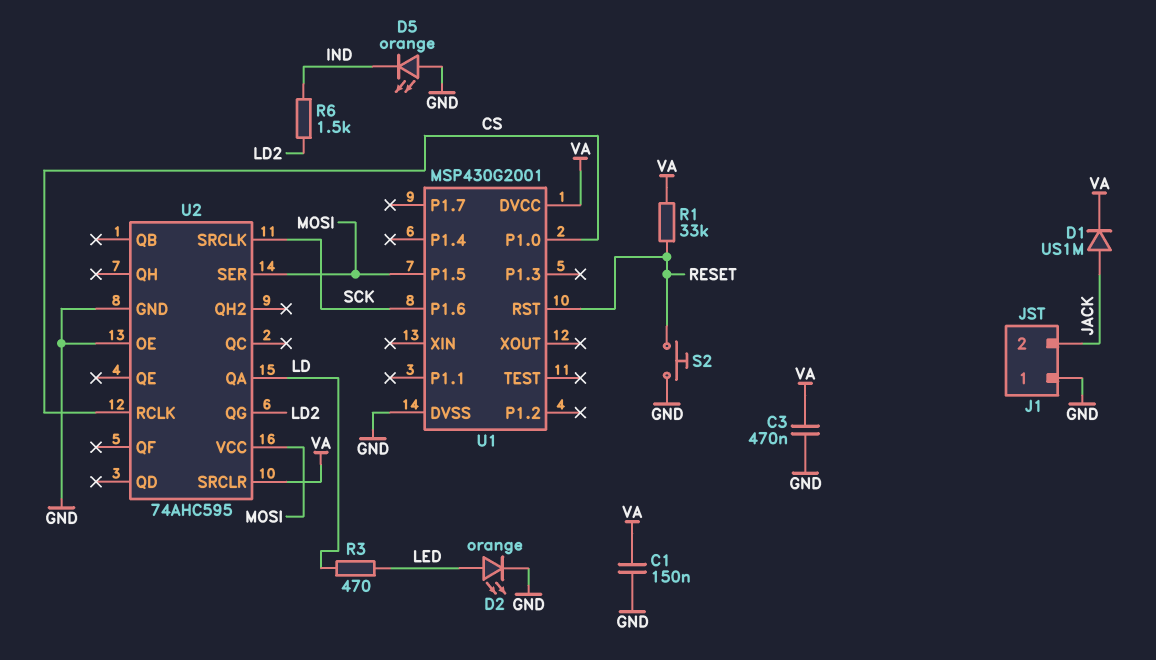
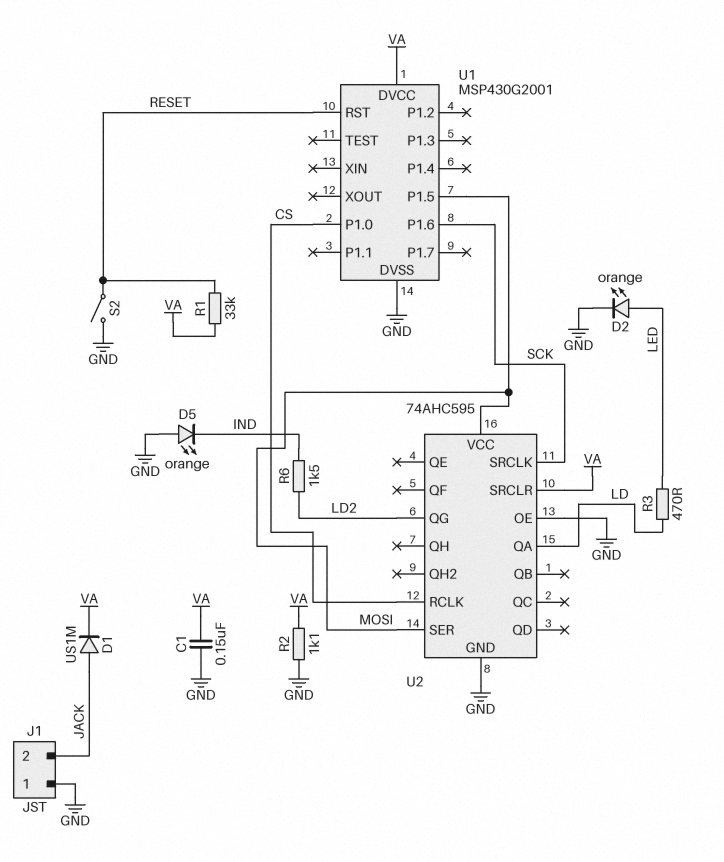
C3: 470nF (GND, VA) -> none
R2: none -> 1.1k (GND, VA)
S2: button (GND, RESET) -> switch (GND, RESET)

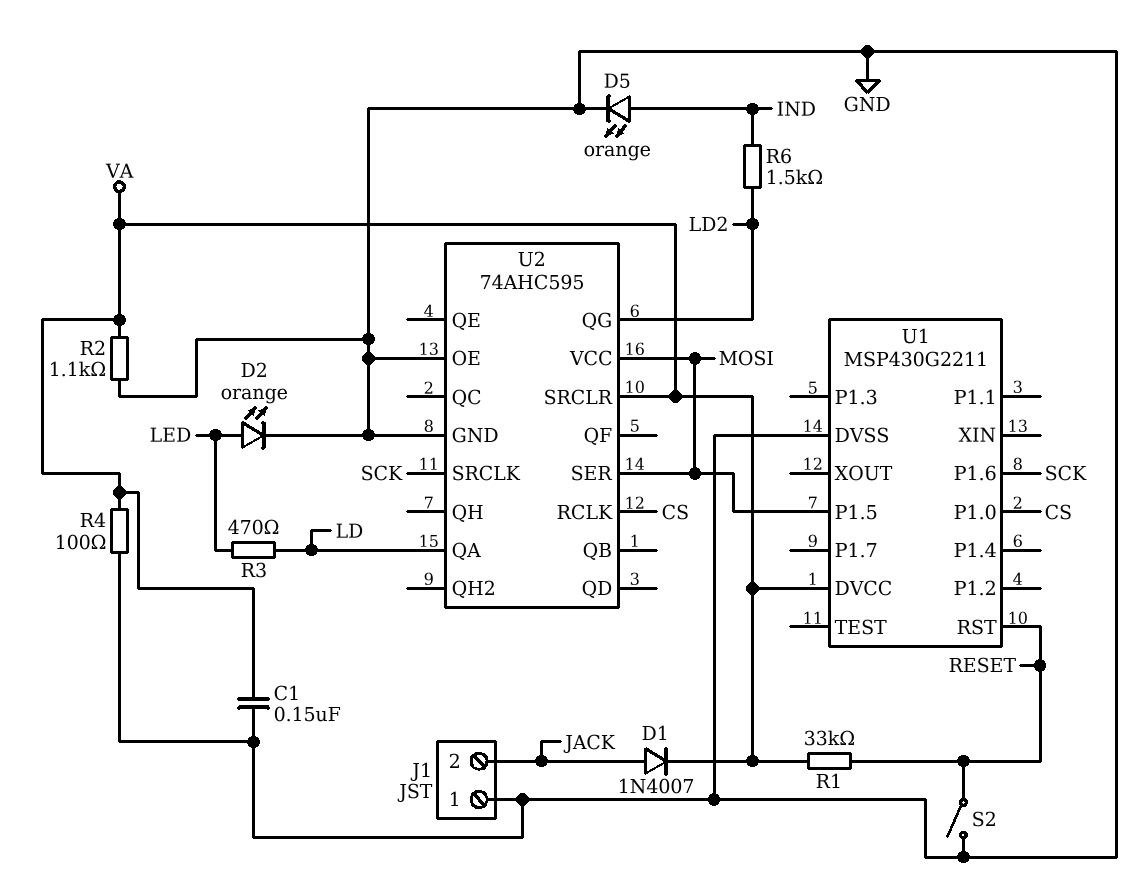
D1: diode US1M (A JACK, K VA) -> diode 1N4007 (A JACK, K VA)
D5: LED orange (A GND, K IND) -> LED orange (A IND, K GND)
R4: none -> 100 (GND, VA)
U1: MSP430G2001 -> MSP430G2211

